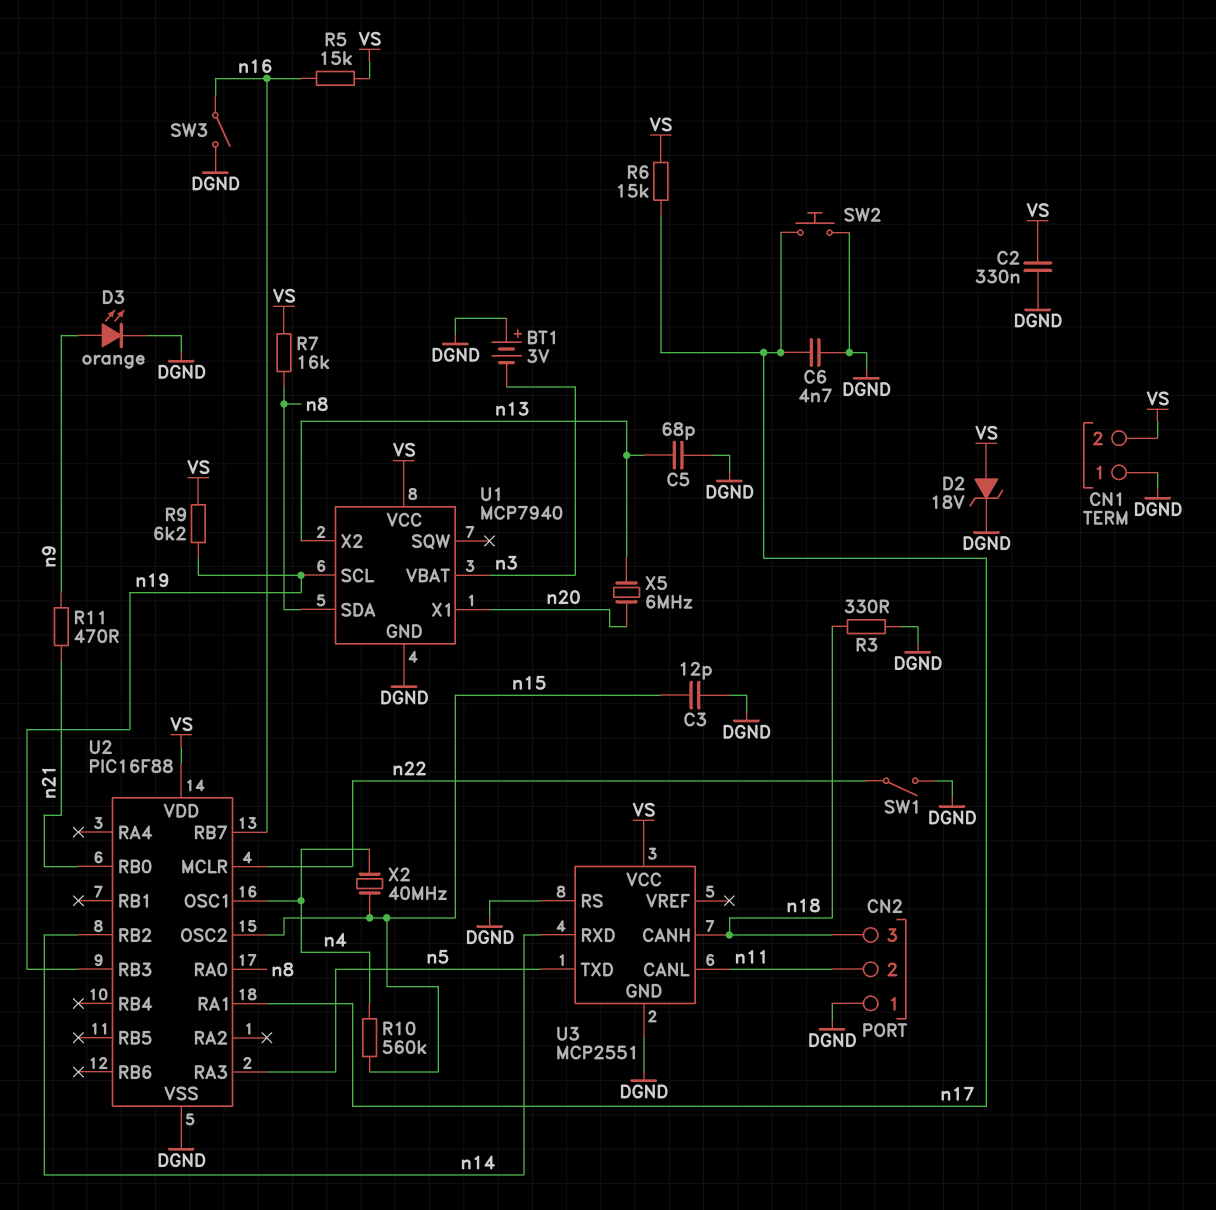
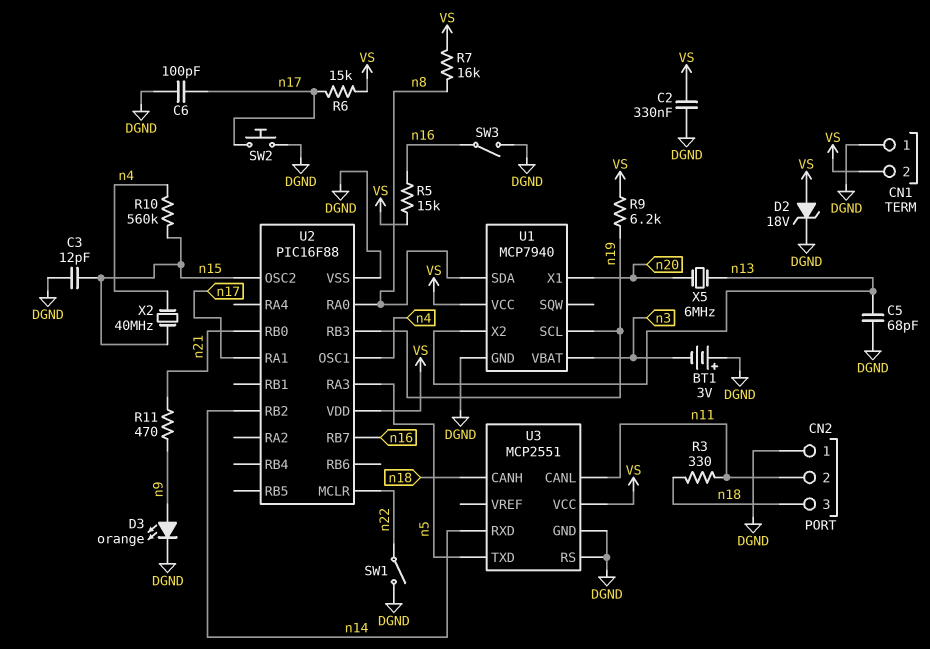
C6: 4.7nF (DGND, n17) -> 100pF (DGND, n17)
R3: 330 (DGND, n18) -> 330 (n11, n18)

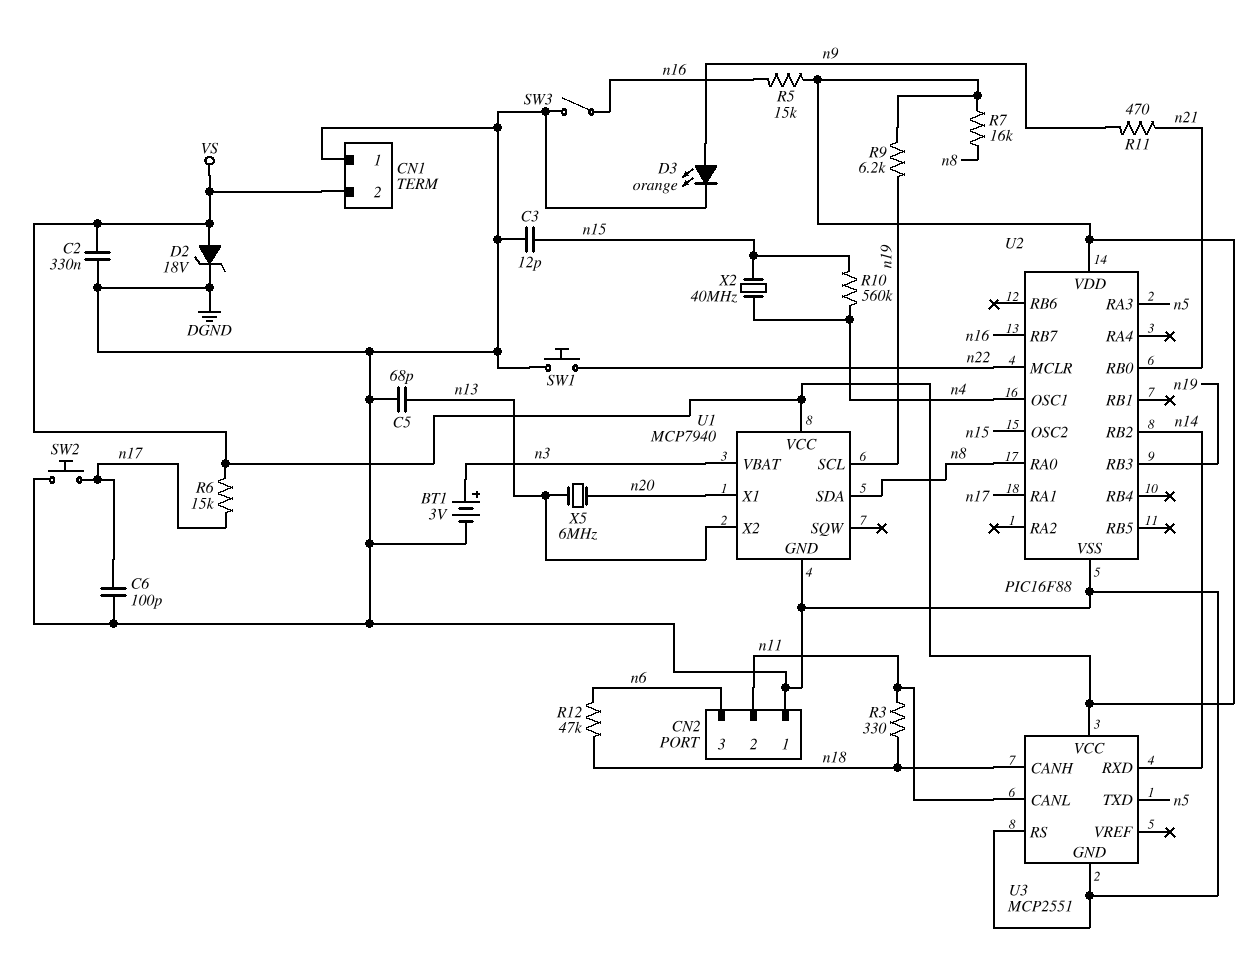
BT1: 3V (plus DGND, minus n3) -> 3V (plus n3, minus DGND)
CN2 pin 3: n18 -> n6
R12: none -> 47k (n6, n18)
SW1: switch (DGND, n22) -> button (DGND, n22)

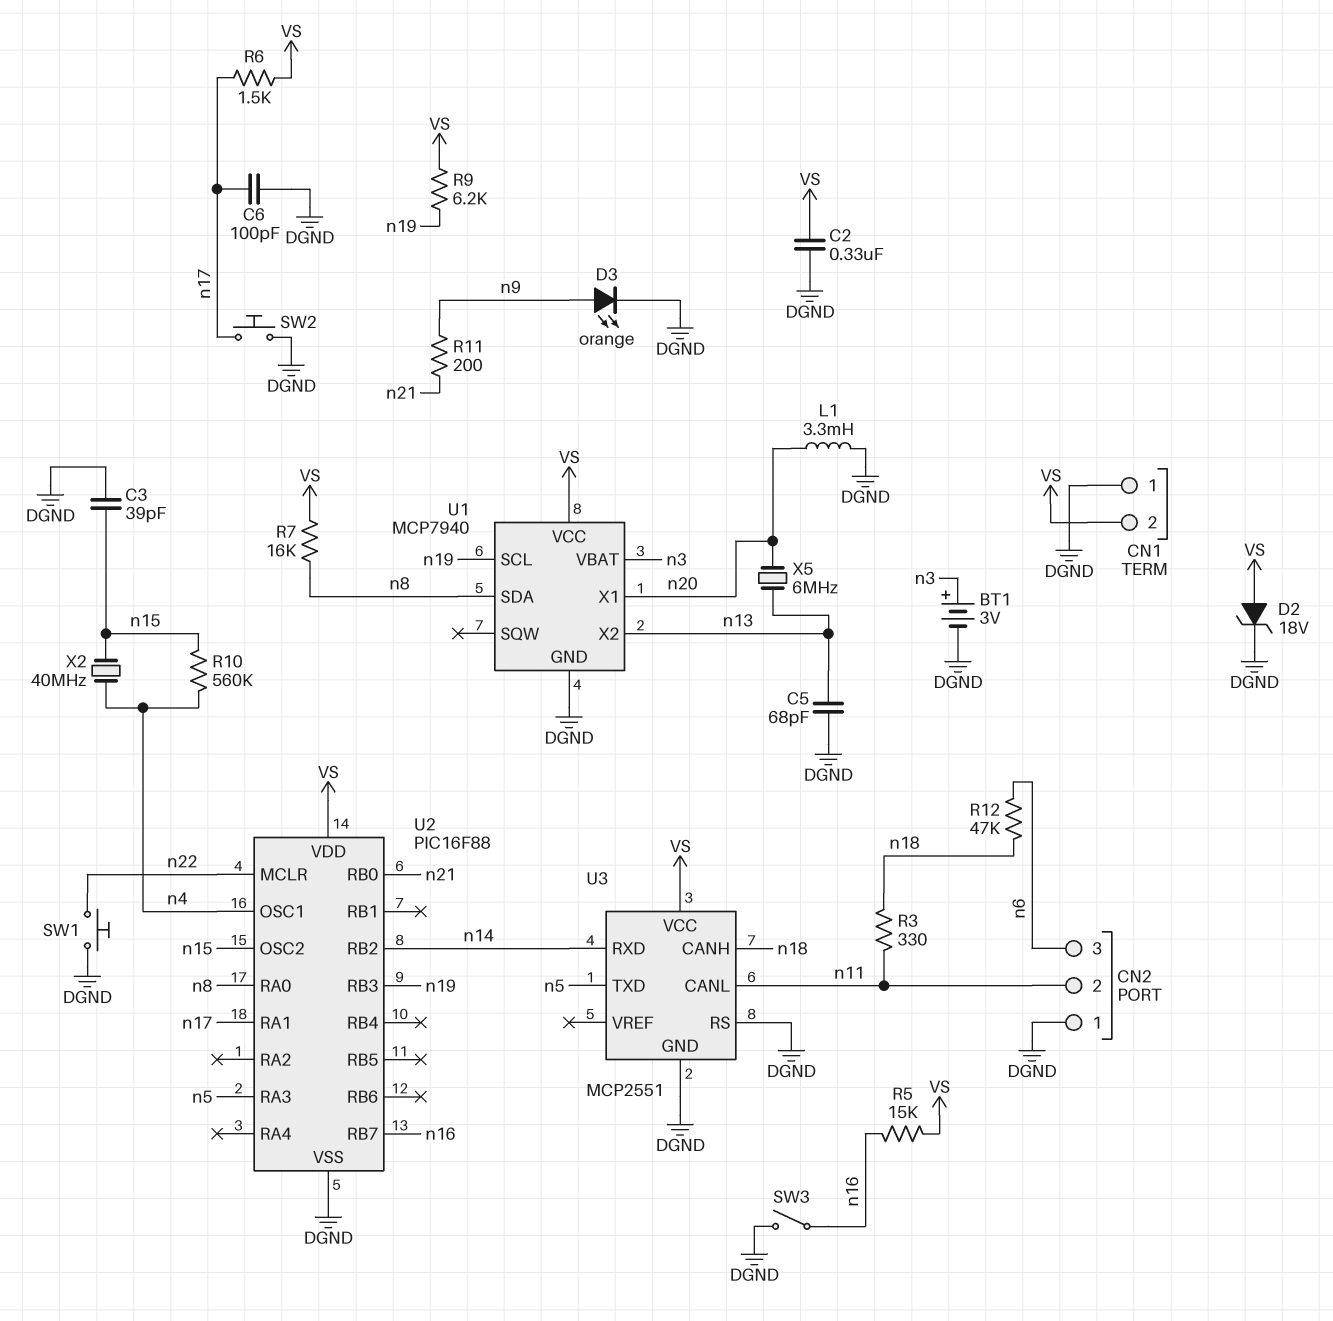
C3: 12pF (DGND, n15) -> 39pF (DGND, n15)
L1: none -> 3.3mH (DGND, n20)
R6: 15k (VS, n17) -> 1.5k (VS, n17)
R11: 470 (n9, n21) -> 200 (n9, n21)

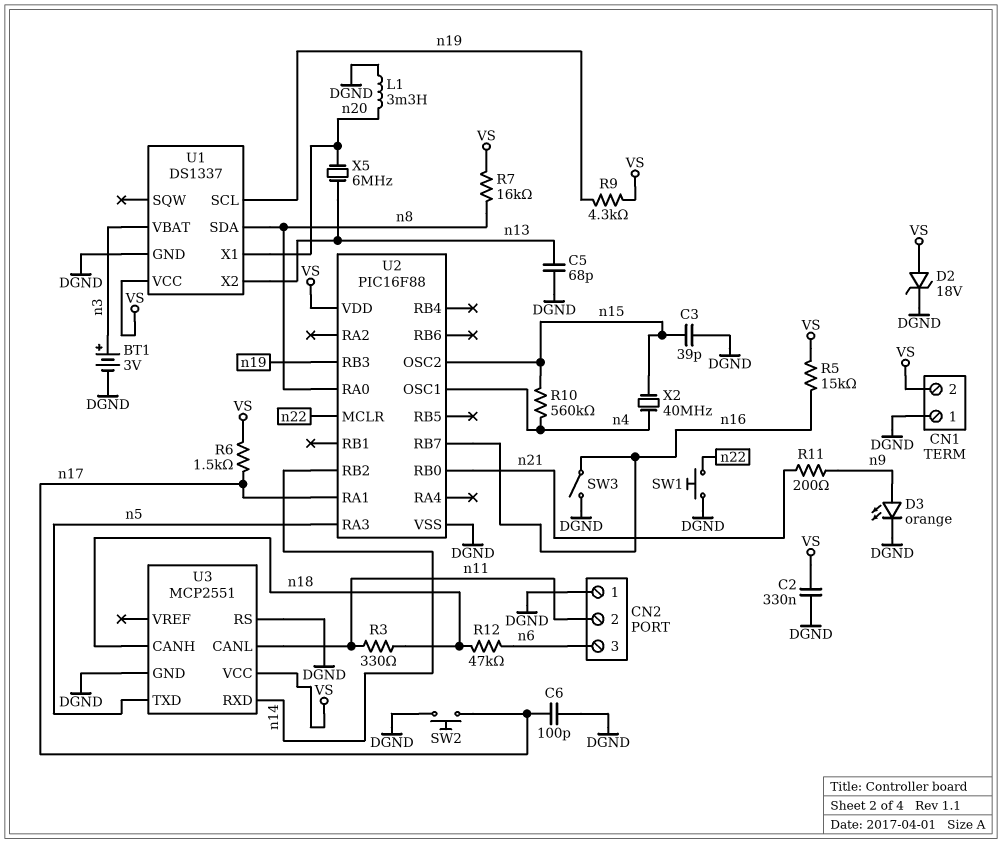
R9: 6.2k (VS, n19) -> 4.3k (VS, n19)
U1: MCP7940 -> DS1337

